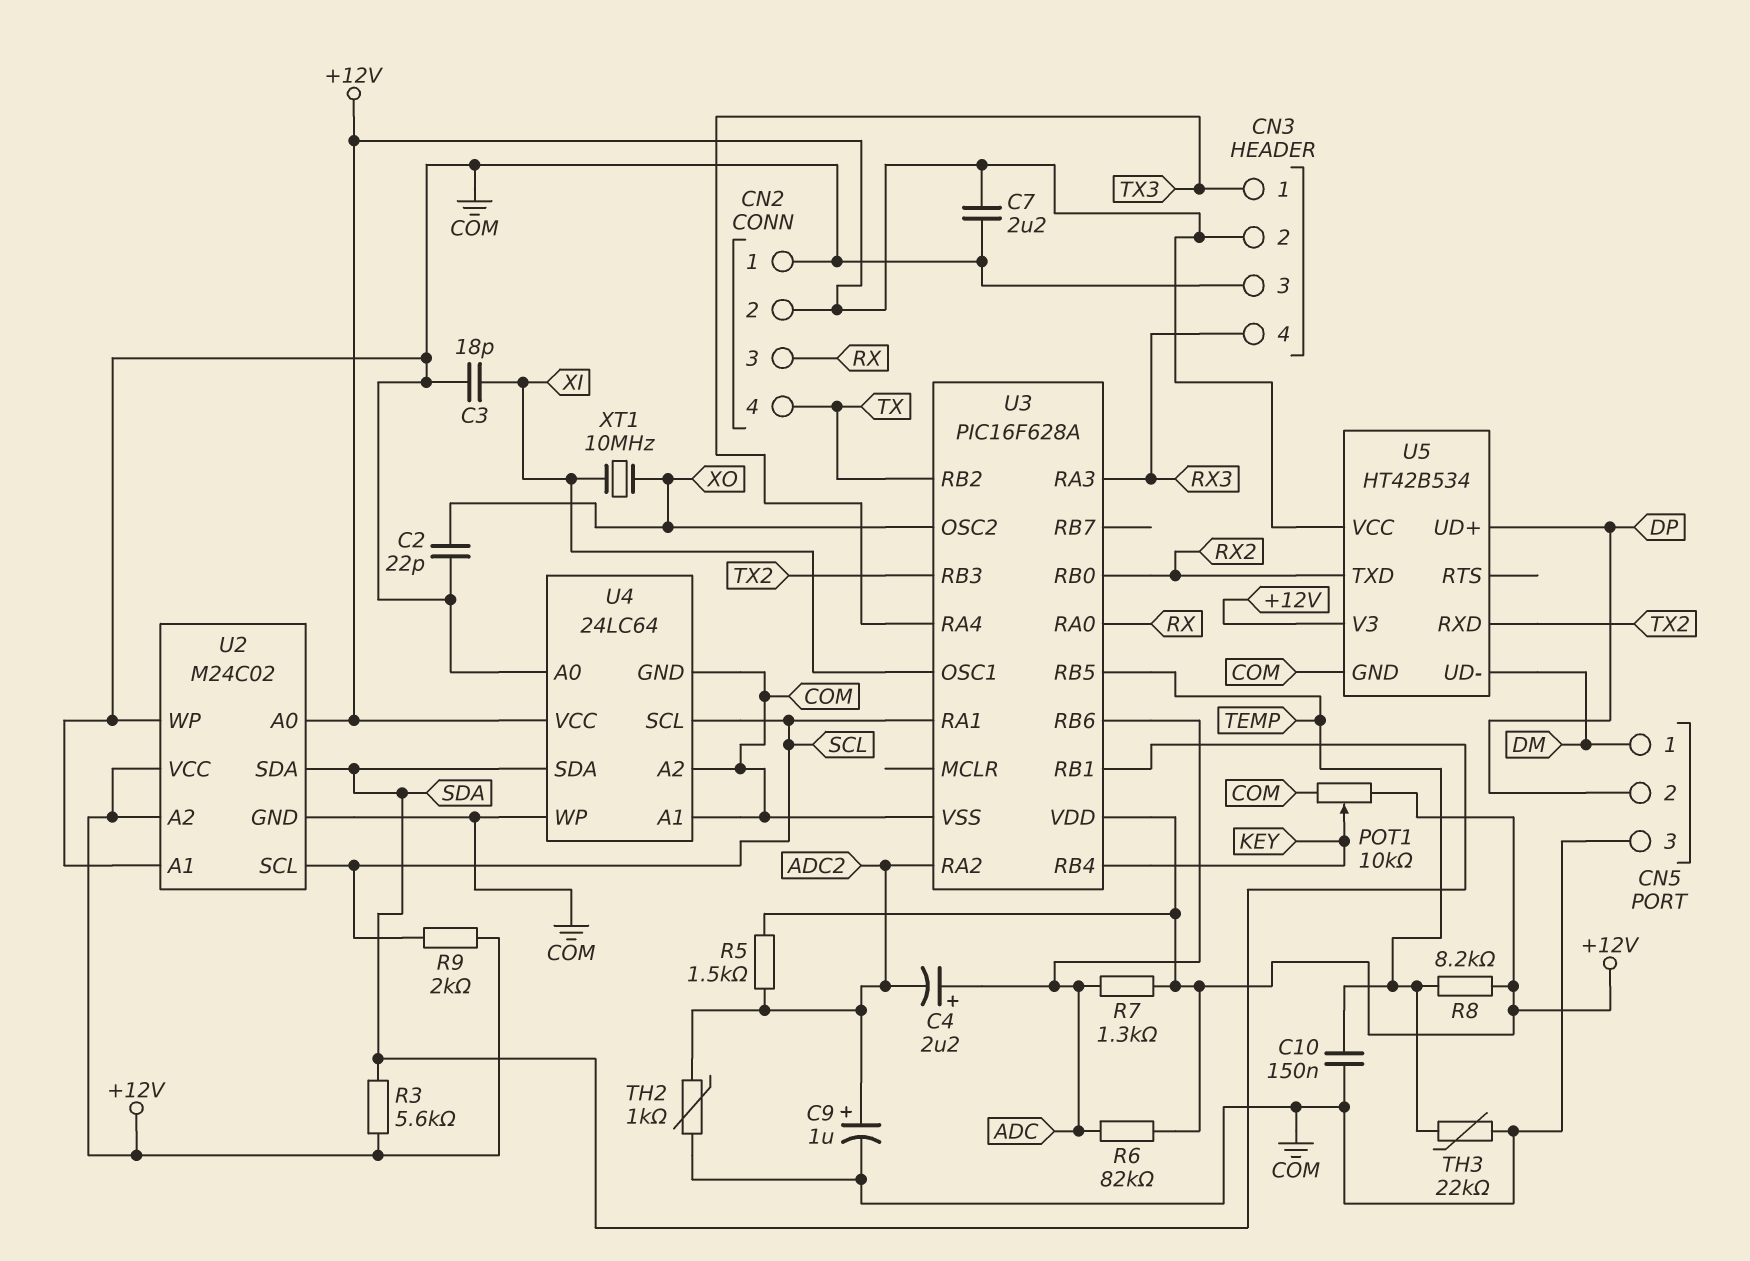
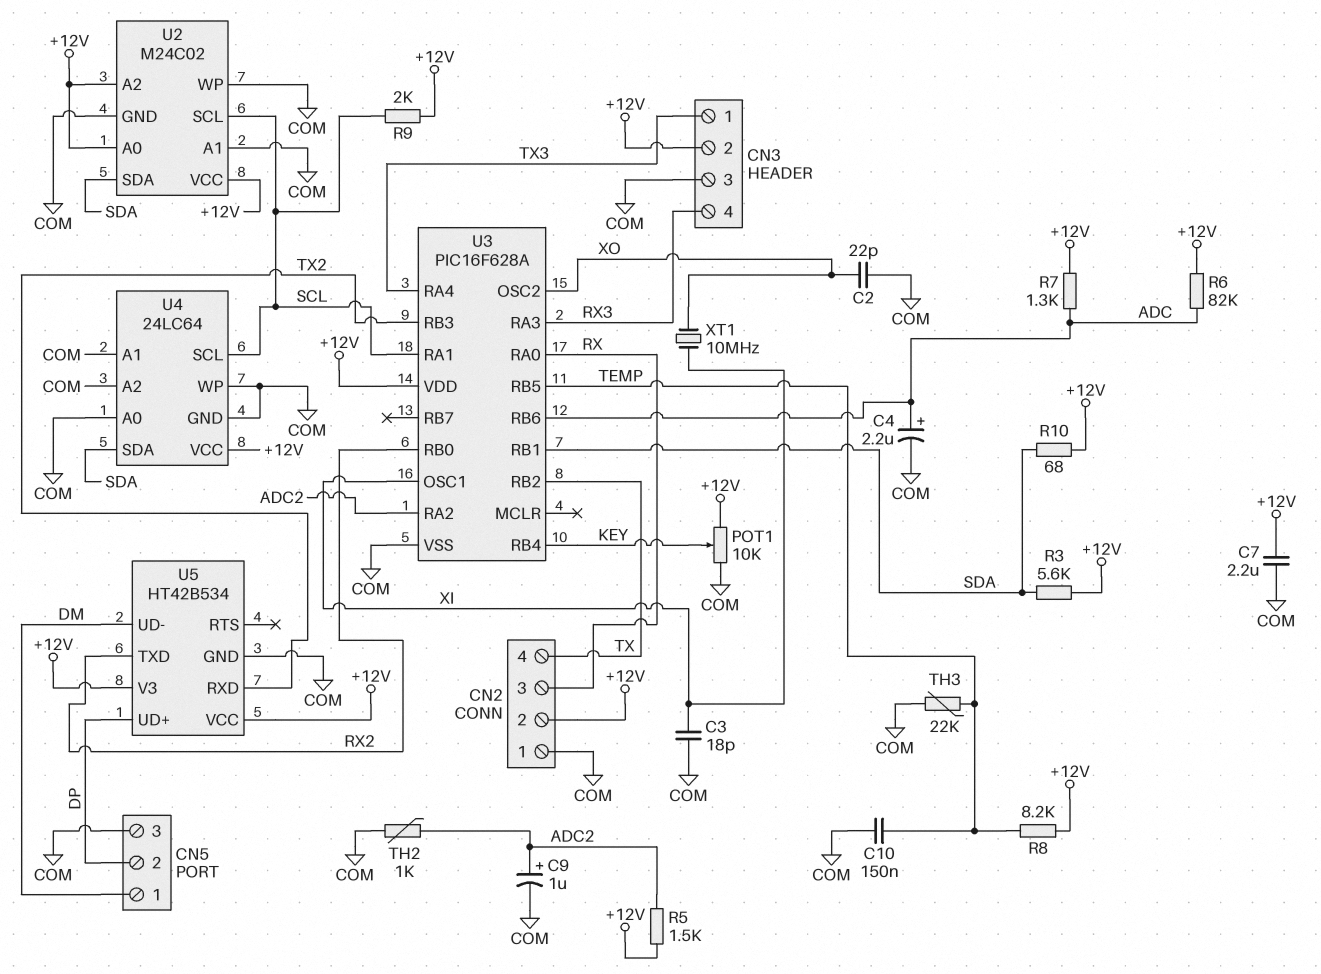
C4: 2.2uF (plus ADC, minus ADC2) -> 2.2uF (plus ADC, minus COM)
R10: none -> 68 (+12V, SDA)

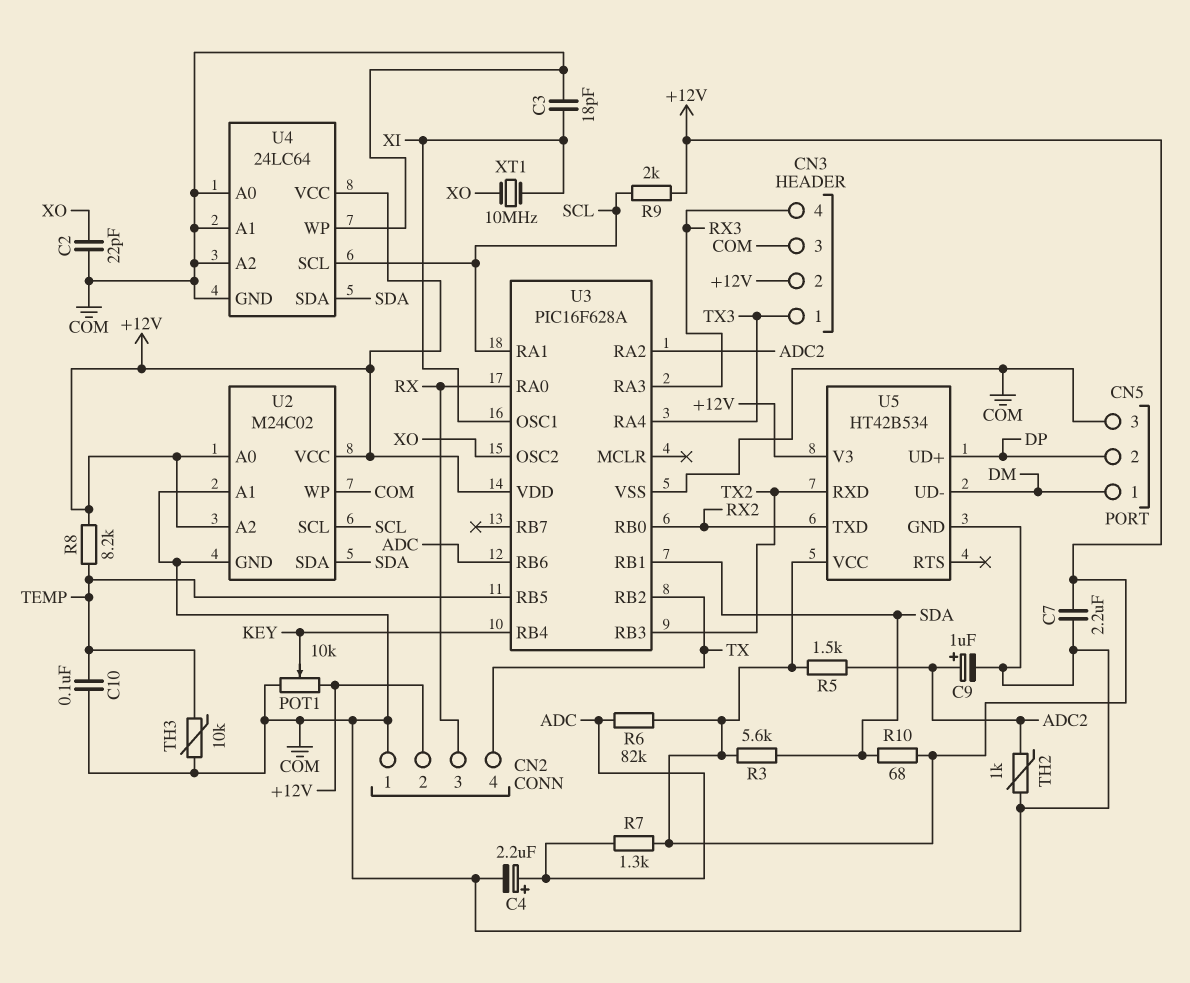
C10: 150nF (COM, TEMP) -> 100nF (COM, TEMP)
TH3: 22k (COM, TEMP) -> 10k (COM, TEMP)

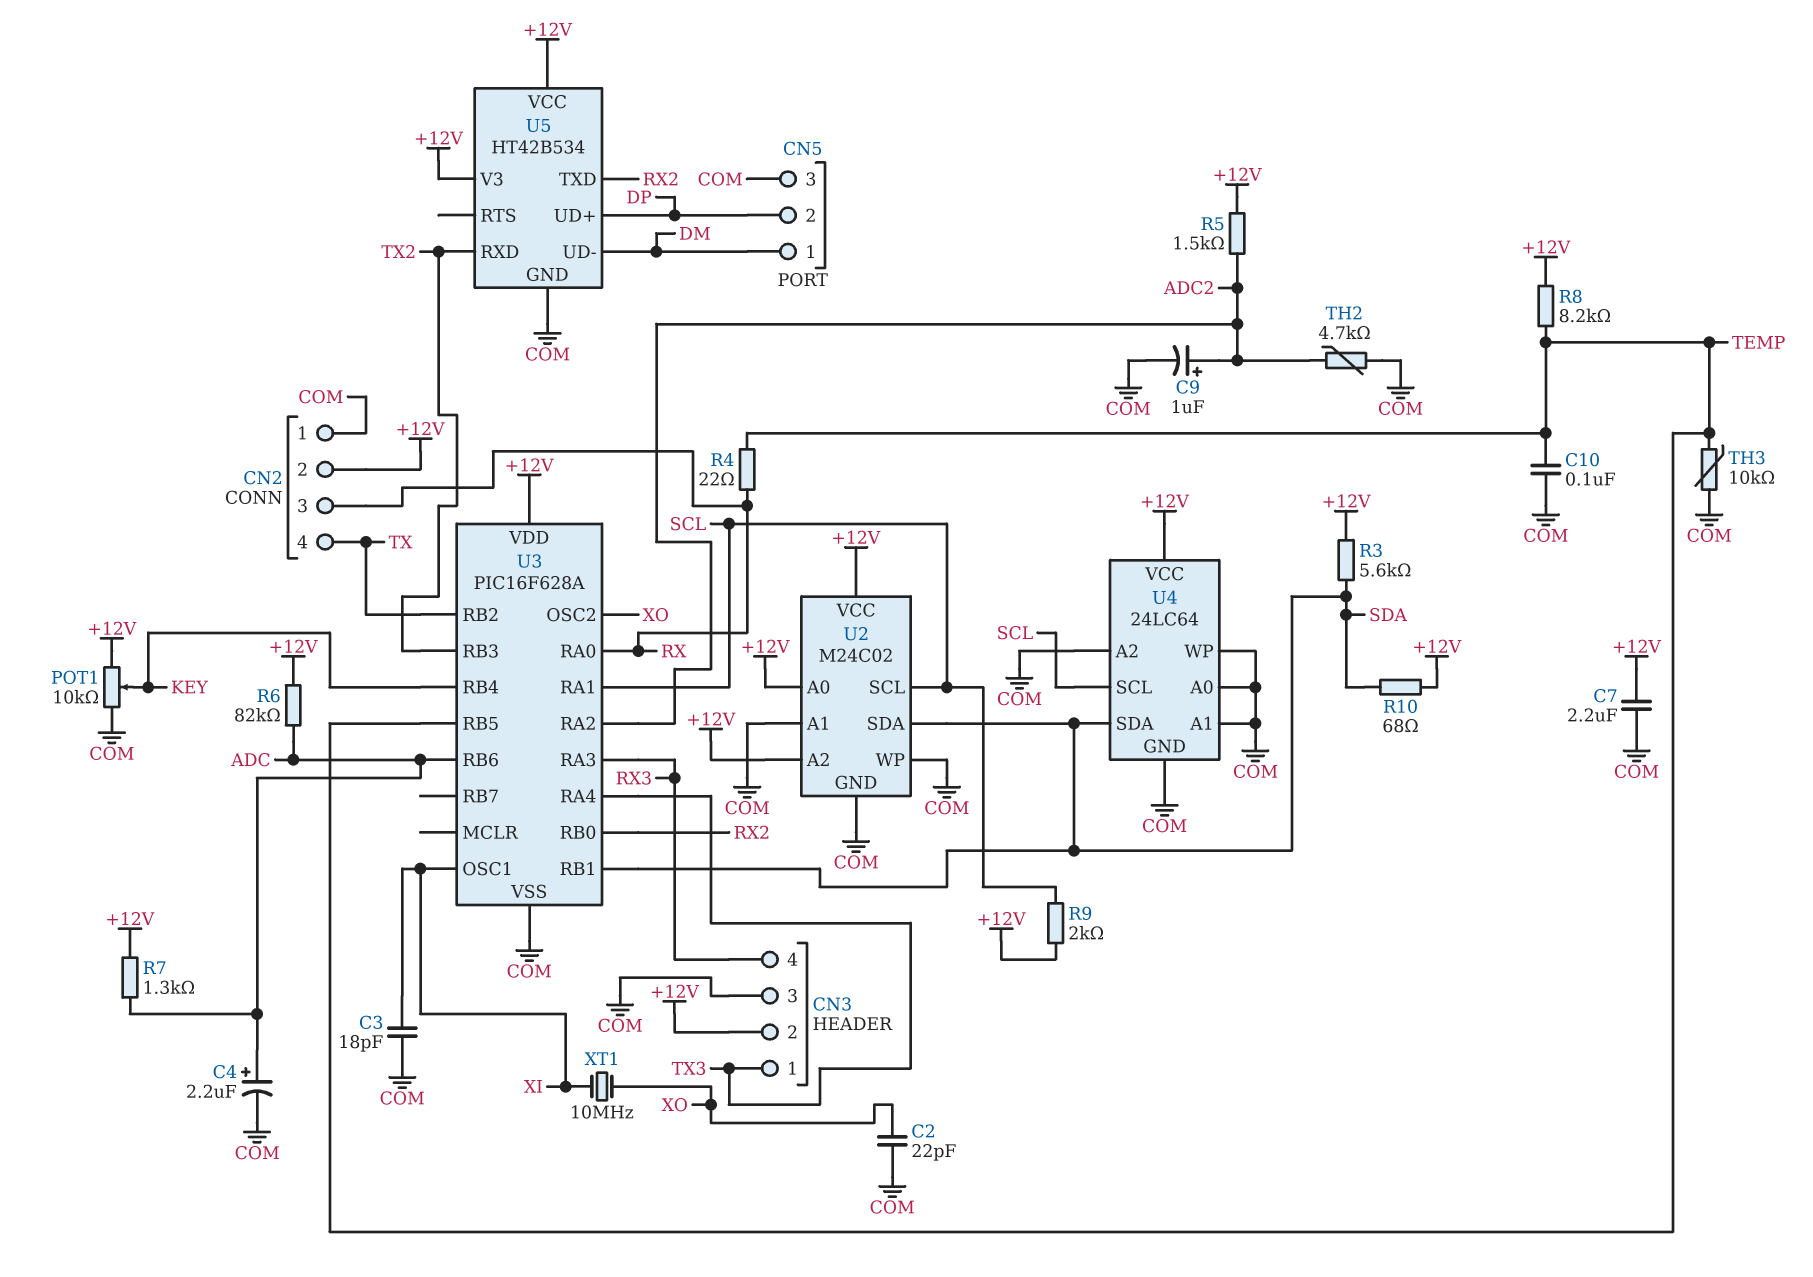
R4: none -> 22 (RX, TEMP)
TH2: 1k (ADC2, COM) -> 4.7k (ADC2, COM)

